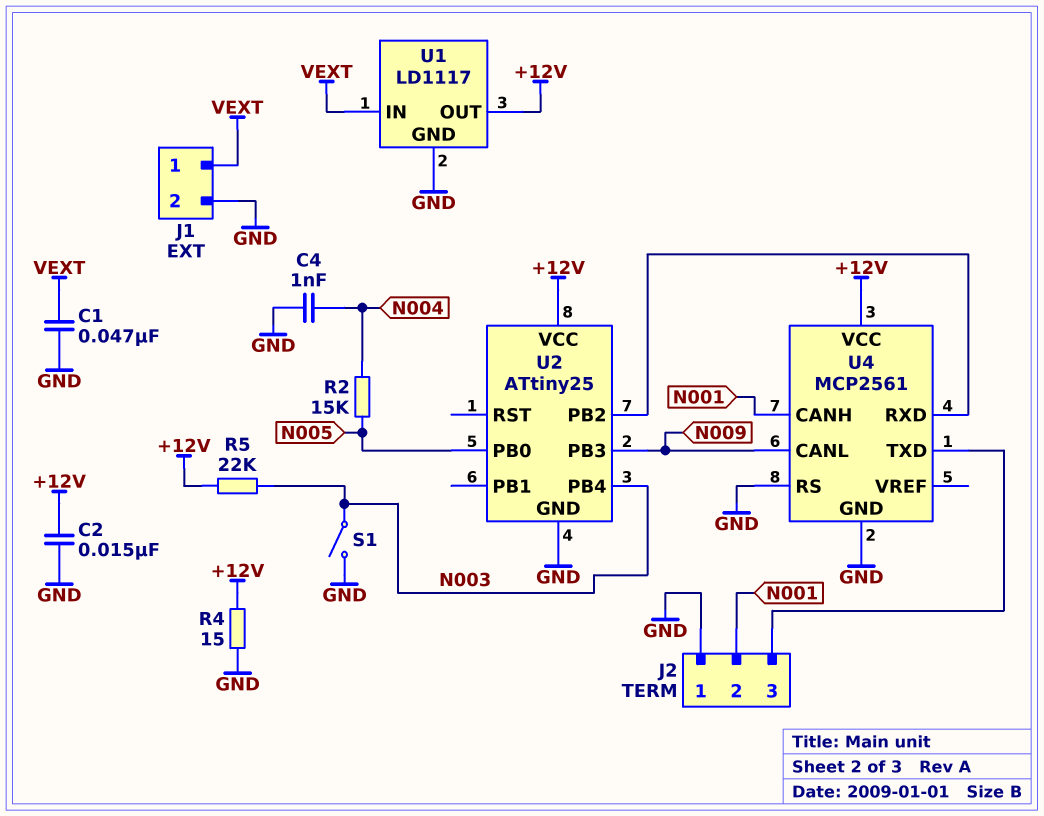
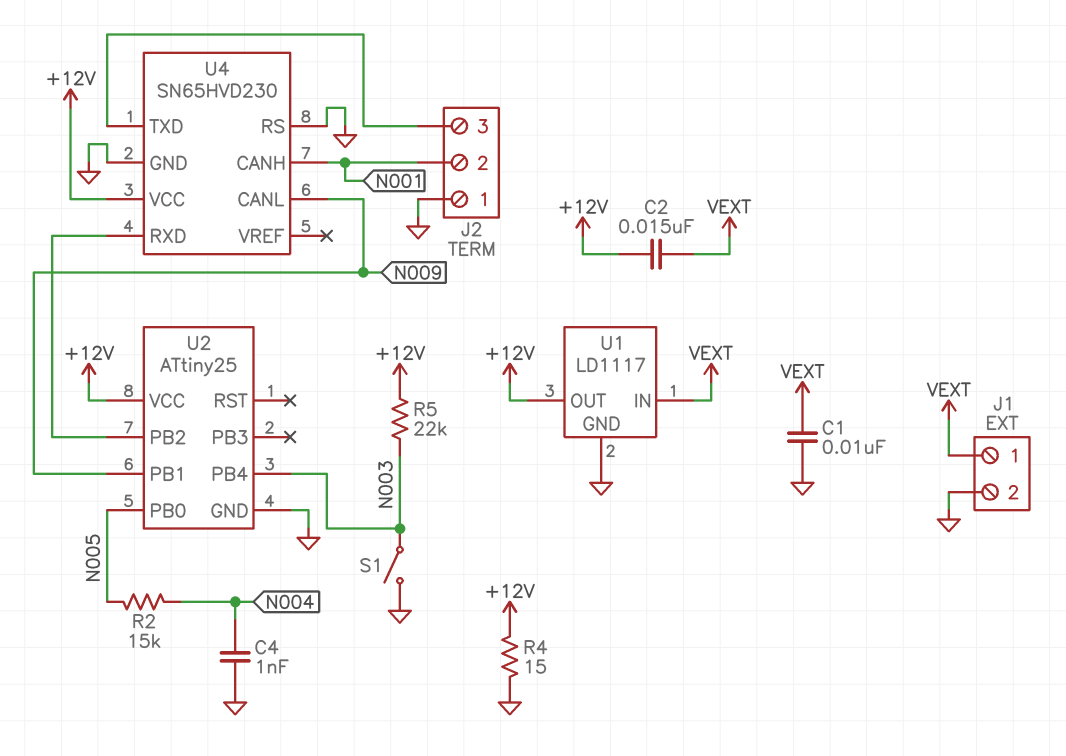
C1: 47nF (GND, VEXT) -> 10nF (GND, VEXT)
C2: 15nF (+12V, GND) -> 15nF (+12V, VEXT)
U2 pin PB1: none -> N009
U2 pin PB3: N009 -> none
U4: MCP2561 -> SN65HVD230

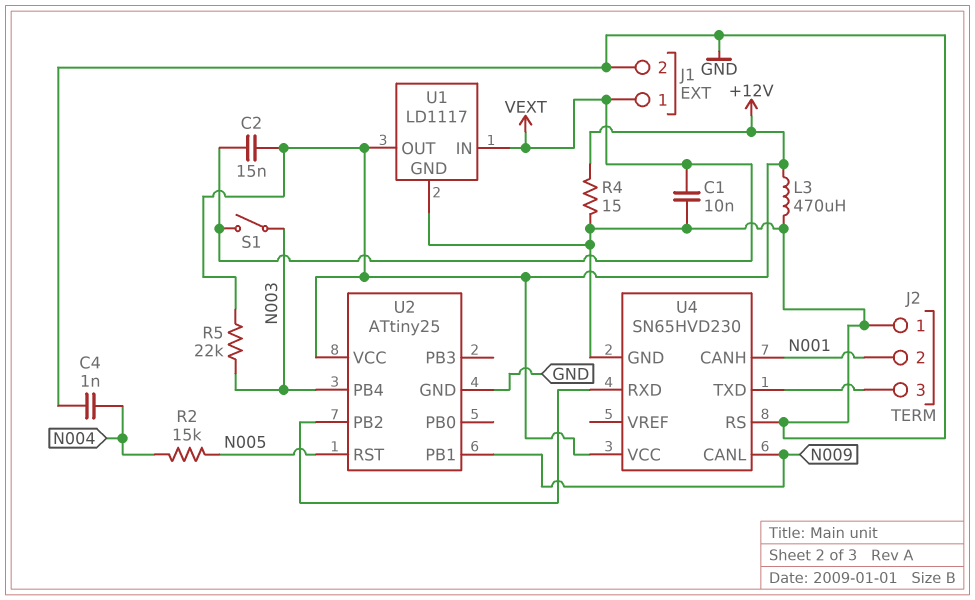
L3: none -> 470uH (+12V, GND)
S1: switch (GND, N003) -> switch (N003, VEXT)
U2 pin PB0: N005 -> none
U2 pin RST: none -> N005

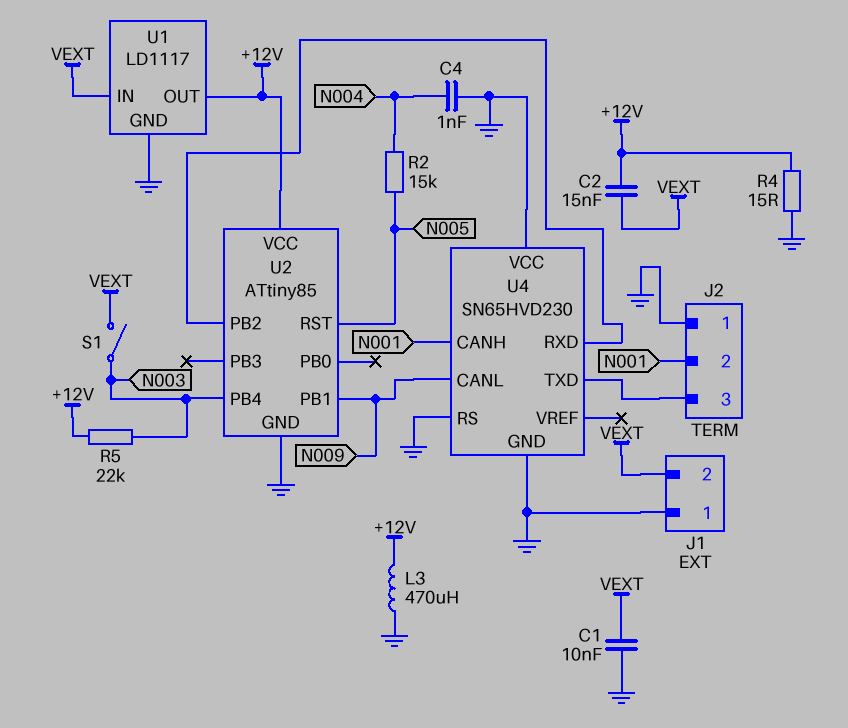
J1 pin 1: VEXT -> GND
J1 pin 2: GND -> VEXT
U2: ATtiny25 -> ATtiny85
U4 pin VCC: +12V -> GND

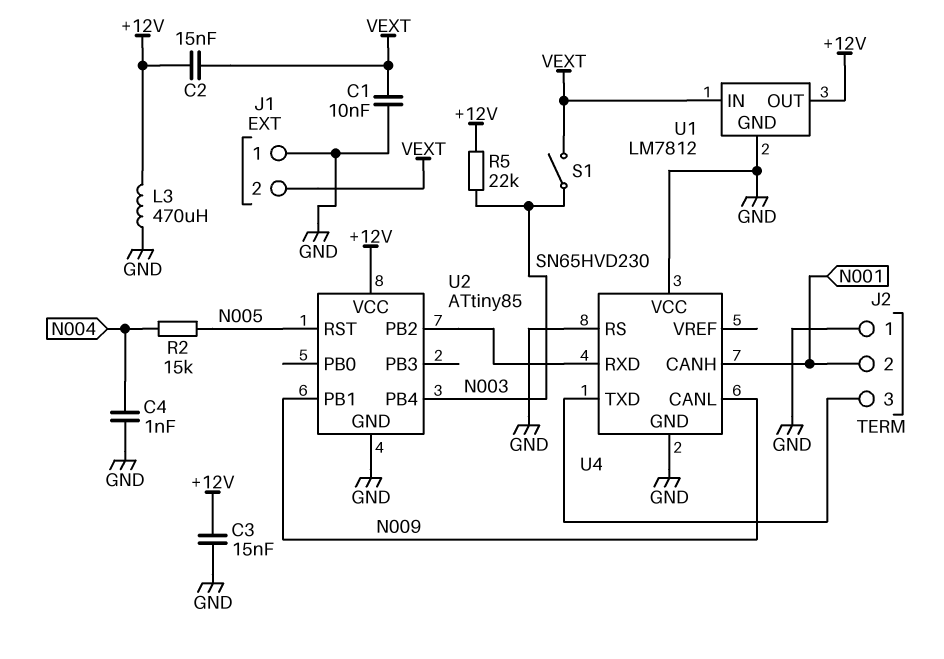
C3: none -> 15nF (+12V, GND)
R4: 15 (+12V, GND) -> none
U1: LD1117 -> LM7812

